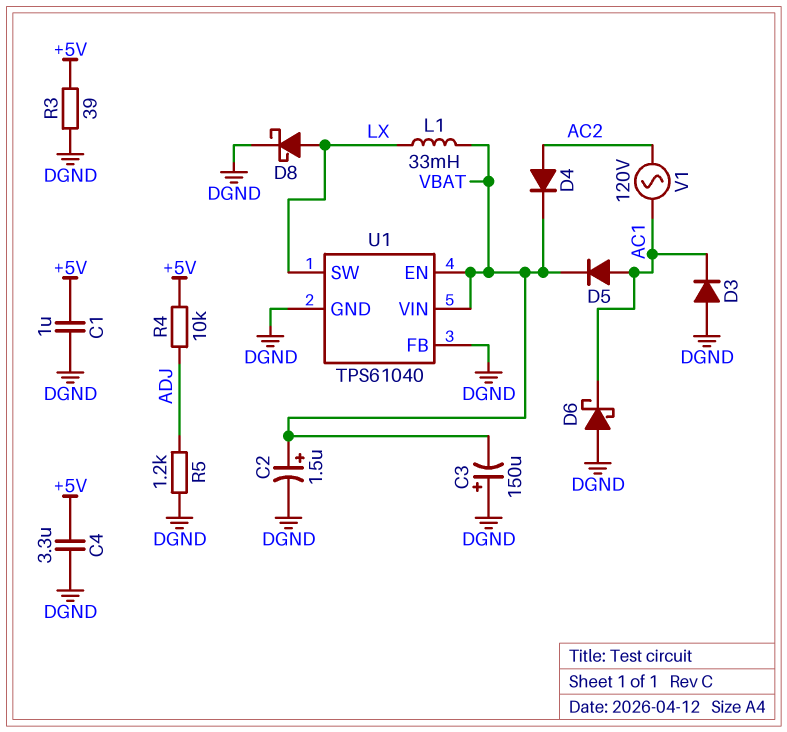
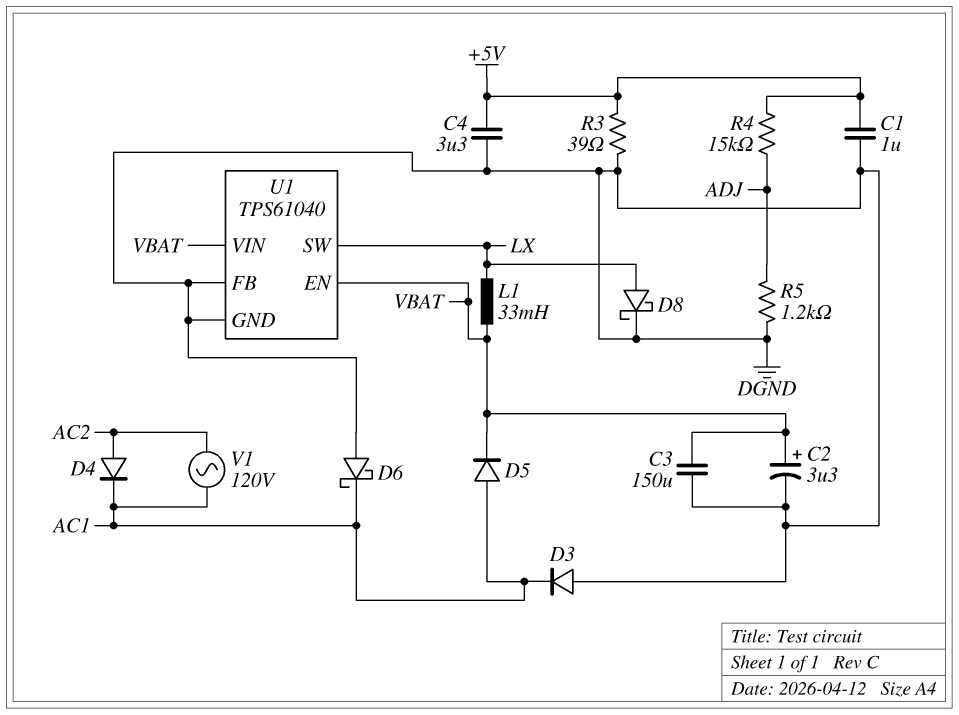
C2: 1.5uF (plus VBAT, minus DGND) -> 3.3uF (plus VBAT, minus DGND)
C3: 150uF (plus DGND, minus VBAT) -> 150uF (DGND, VBAT)
D4: diode (A AC2, K VBAT) -> diode (A AC2, K AC1)
R4: 10k (+5V, ADJ) -> 15k (+5V, ADJ)

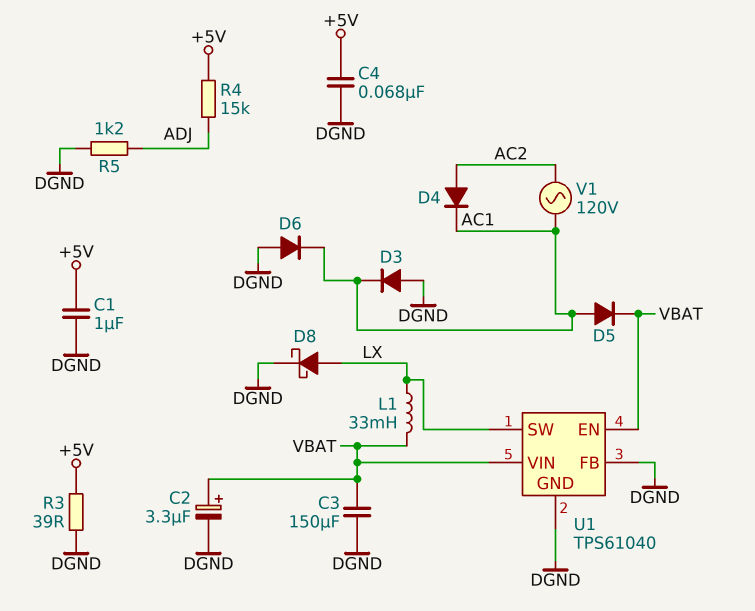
C4: 3.3uF (+5V, DGND) -> 68nF (+5V, DGND)
D6: schottky (A DGND, K AC1) -> diode (A DGND, K AC1)

